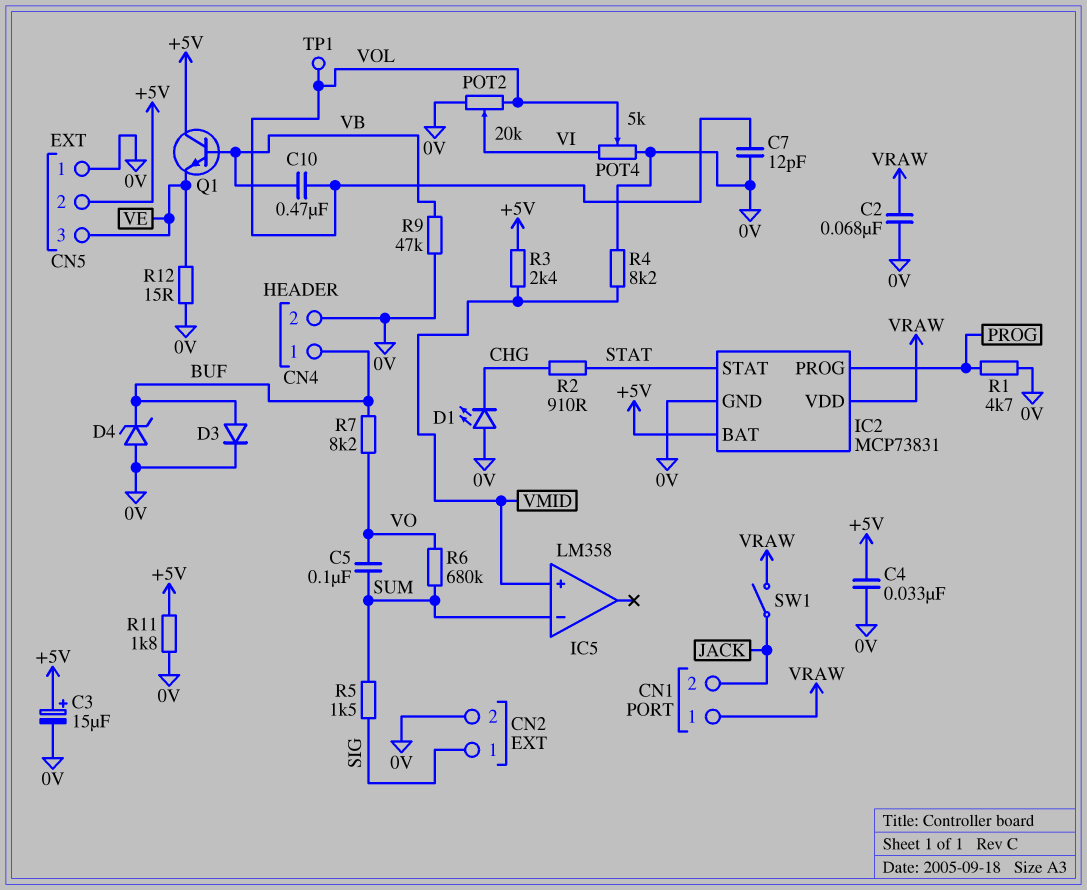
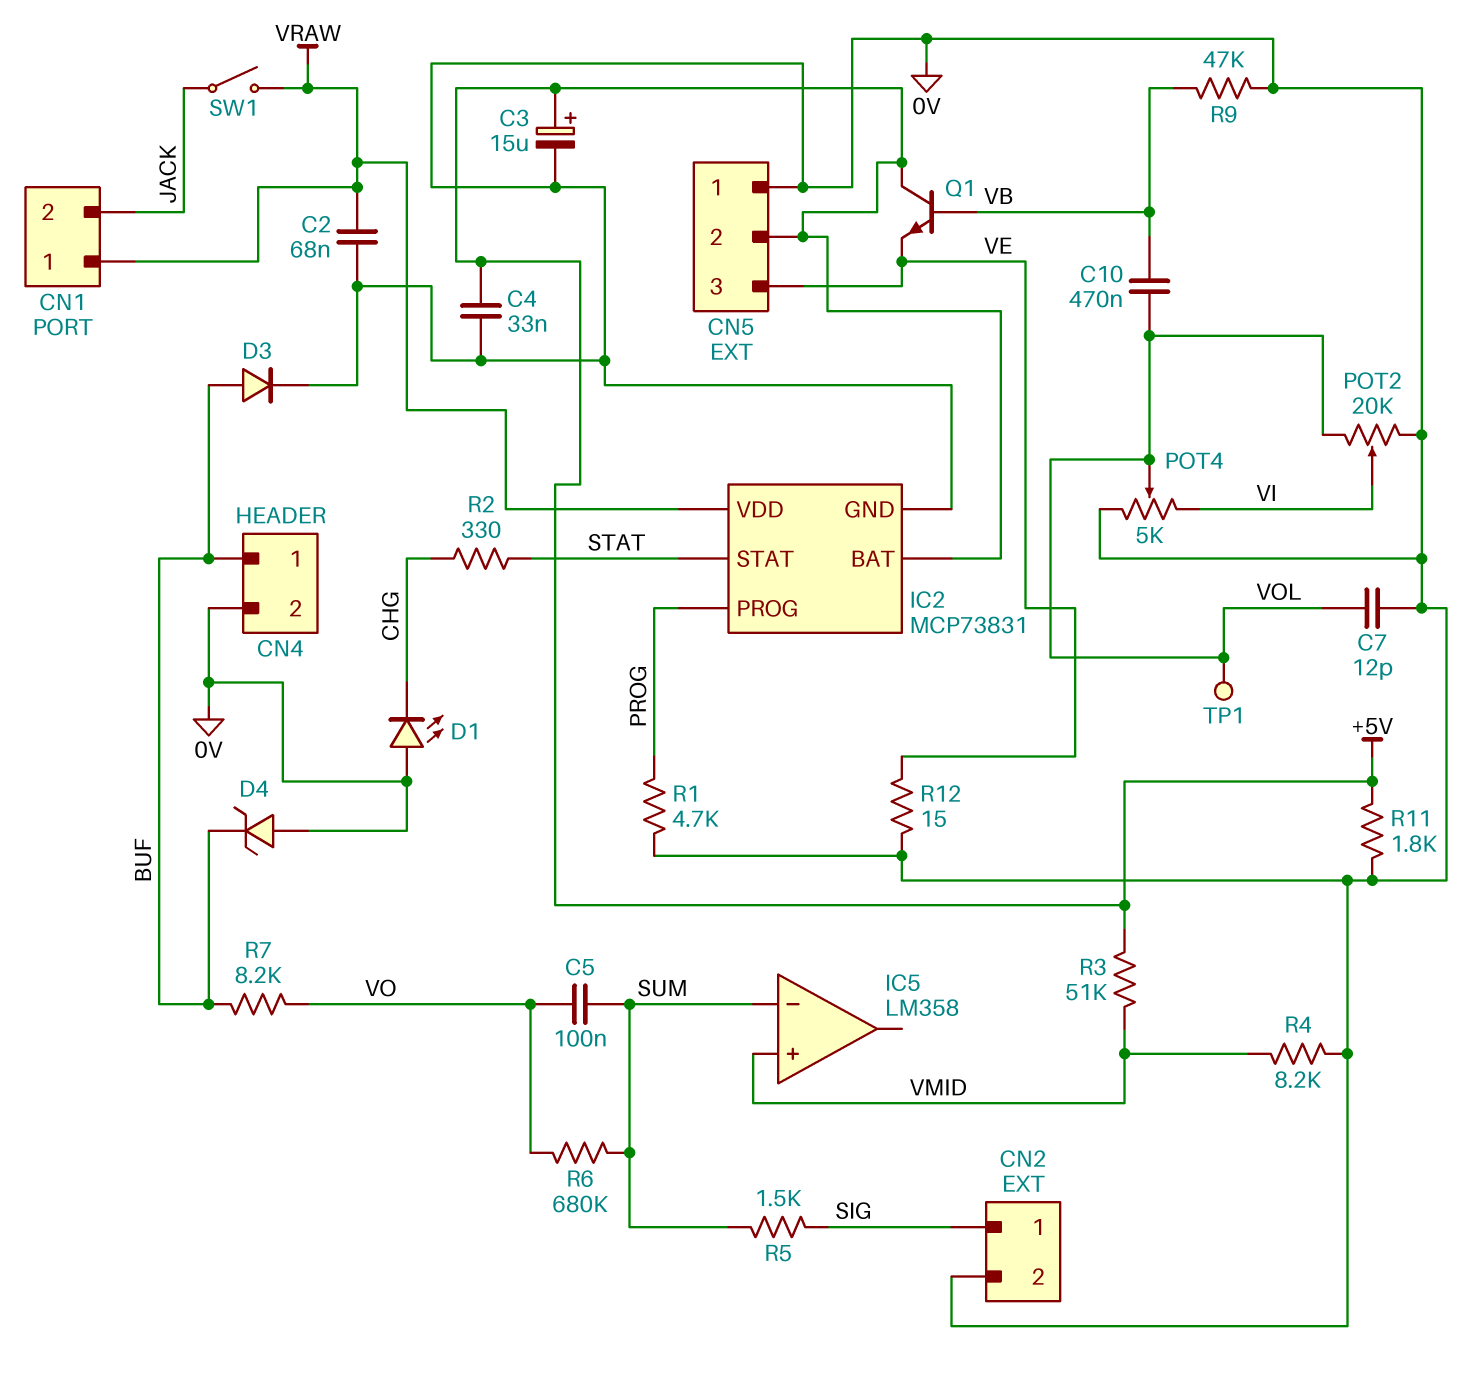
R2: 910 (CHG, STAT) -> 330 (CHG, STAT)
R3: 2.4k (+5V, VMID) -> 51k (+5V, VMID)

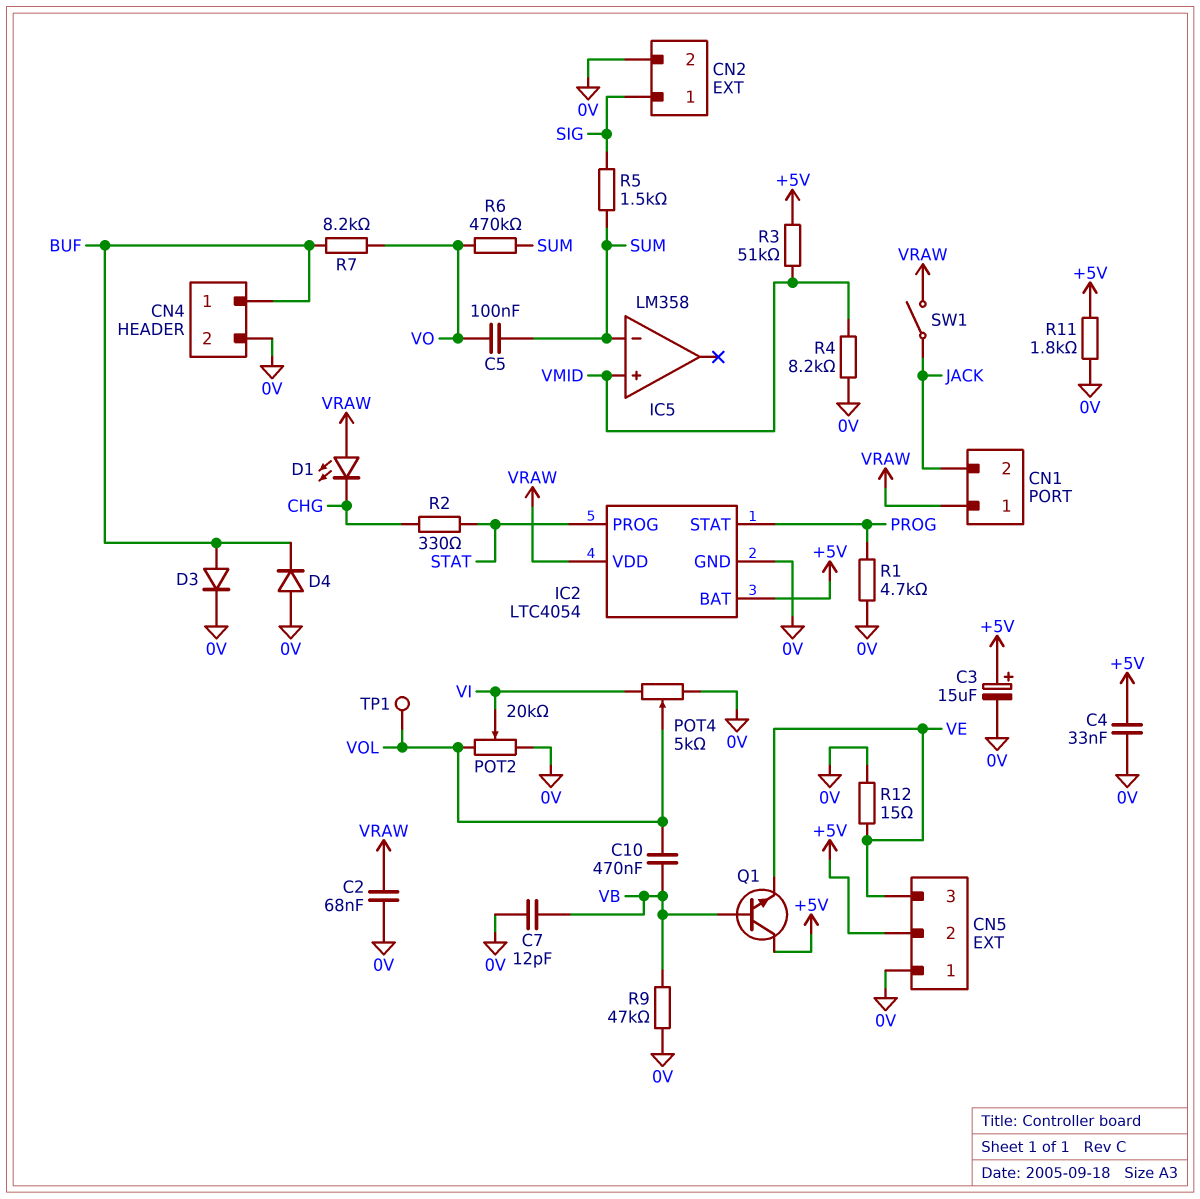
C7: 12pF (0V, VOL) -> 12pF (0V, VB)
D1: LED (A 0V, K CHG) -> LED (A VRAW, K CHG)
D4: zener (A 0V, K BUF) -> diode (A 0V, K BUF)
IC2: MCP73831 -> LTC4054
IC2 pin PROG: PROG -> STAT
IC2 pin STAT: STAT -> PROG
R6: 680k (SUM, VO) -> 470k (SUM, VO)

